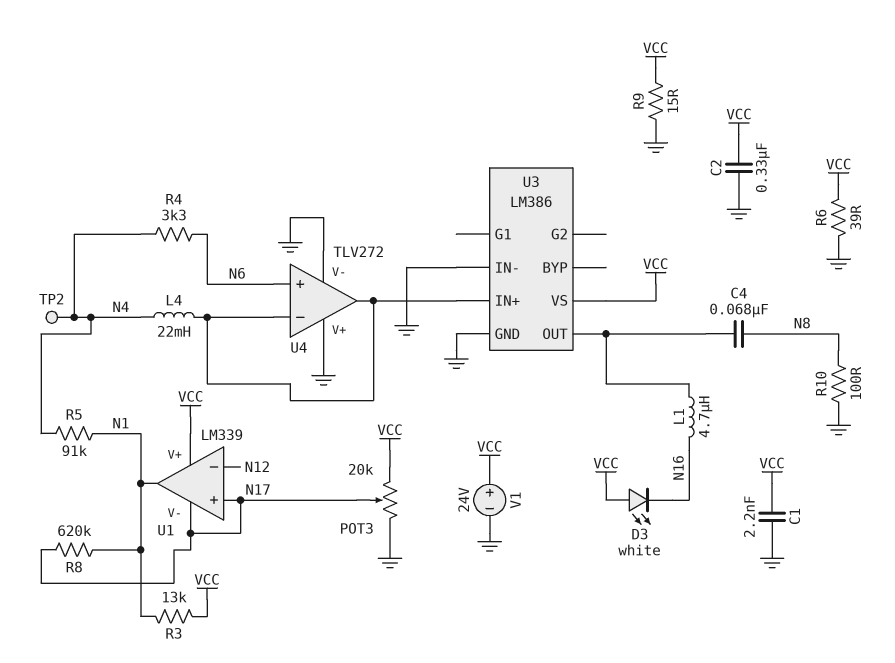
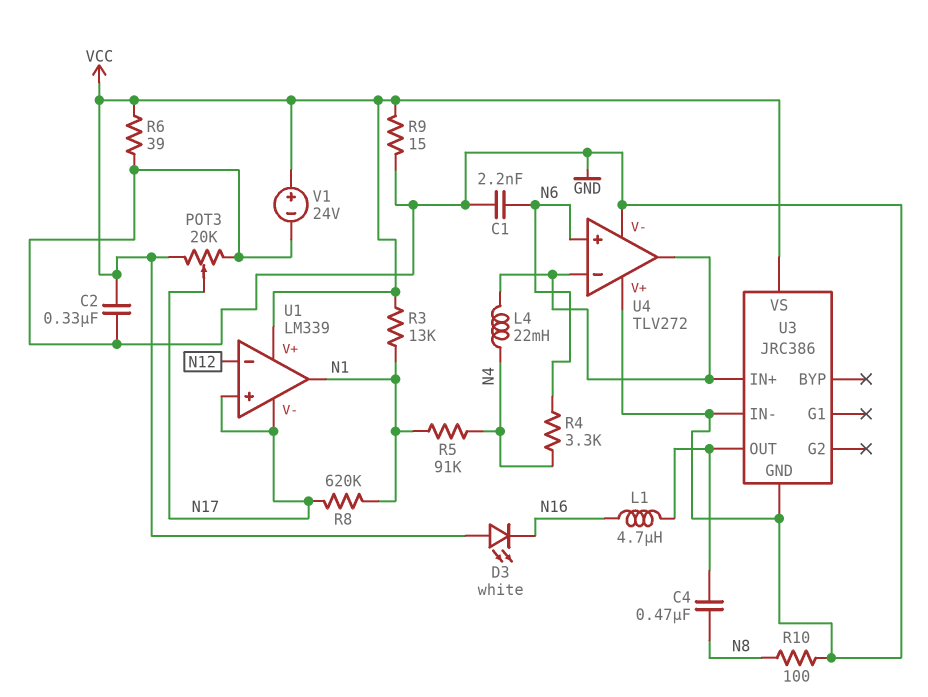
C1: 2.2nF (GND, VCC) -> 2.2nF (GND, N6)
C4: 68nF (N8, U3/OUT) -> 470nF (N8, U3/OUT)
TP2: test point (N4) -> none
U3: LM386 -> JRC386

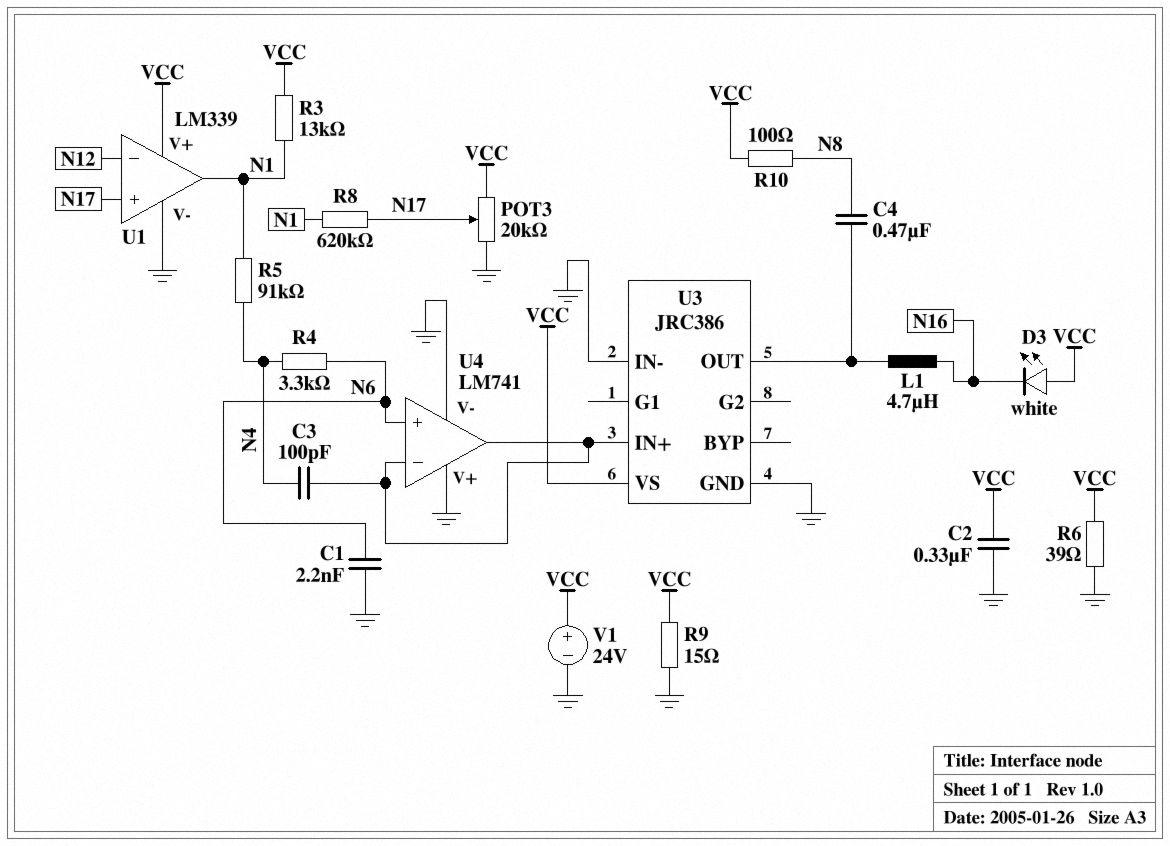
C3: none -> 100pF (N4, U3/IN+)
L4: 22mH (N4, U3/IN+) -> none
R10: 100 (GND, N8) -> 100 (N8, VCC)
U1 pin V-: N17 -> GND
U4: TLV272 -> LM741

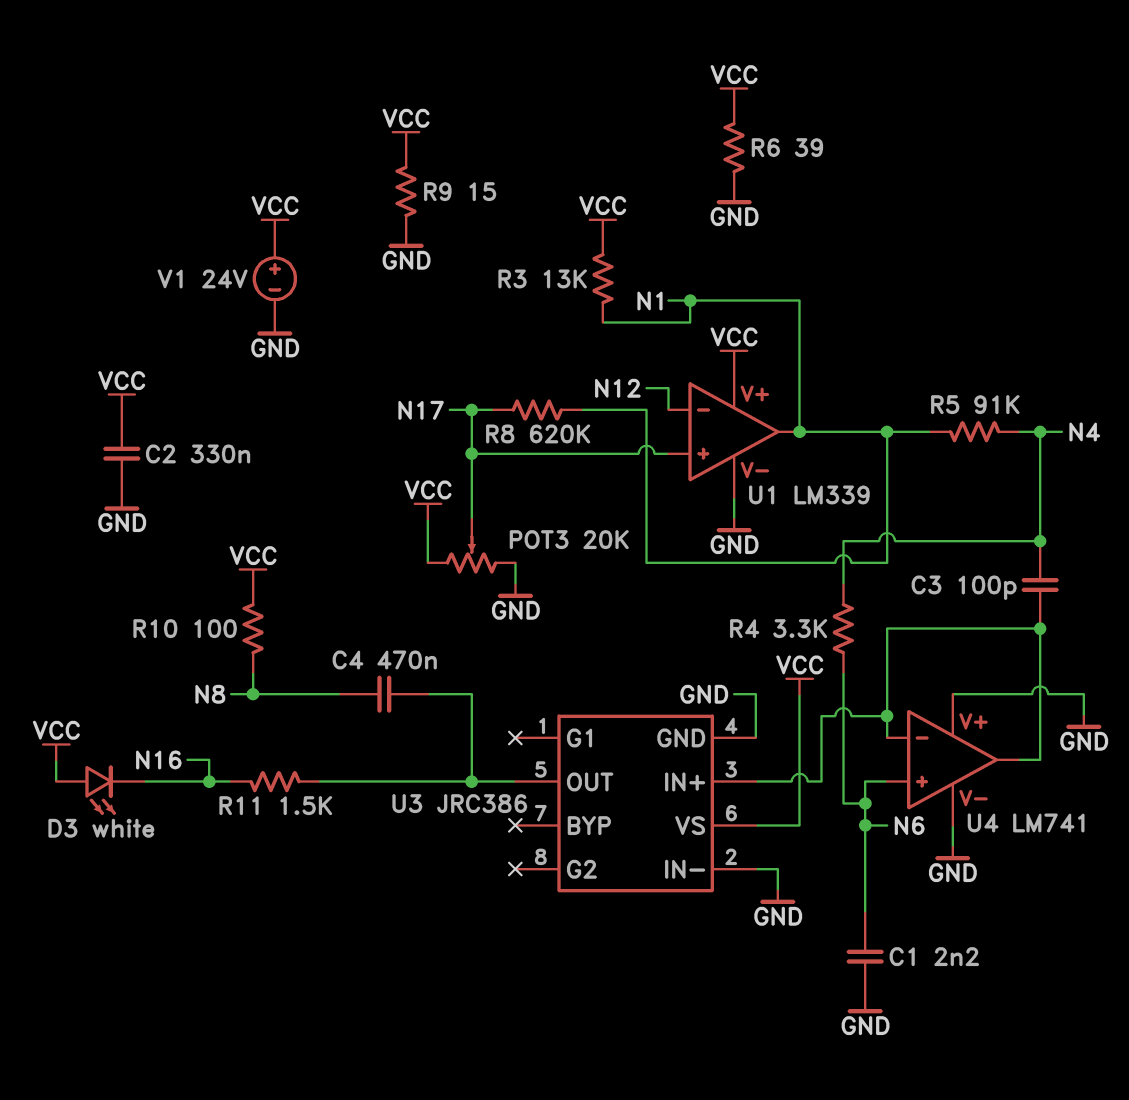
L1: 4.7uH (N16, U3/OUT) -> none
R11: none -> 1.5k (N16, U3/OUT)

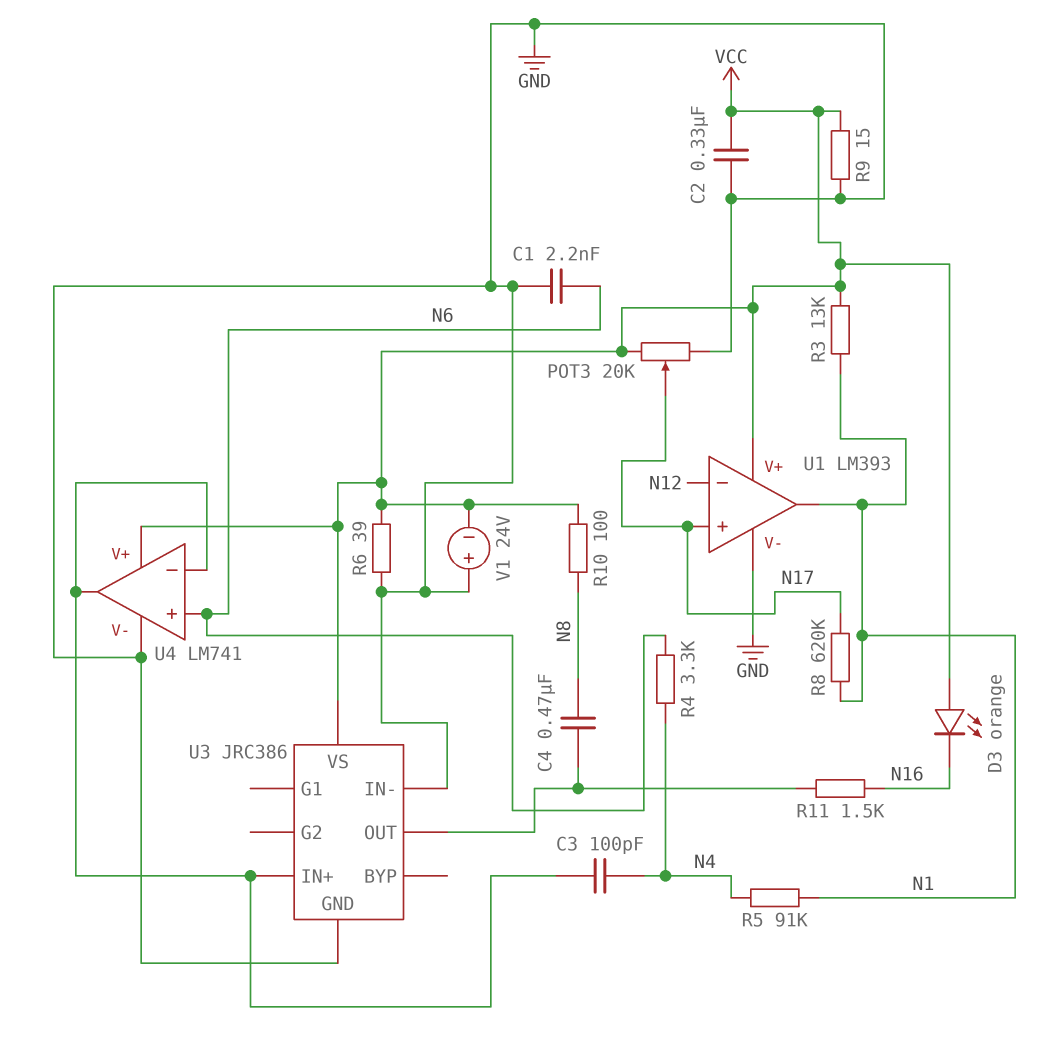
D3: LED white (A VCC, K N16) -> LED orange (A VCC, K N16)
U1: LM339 -> LM393
U4 pin V+: GND -> VCC
V1: 24V (plus VCC, minus GND) -> 24V (plus GND, minus VCC)

